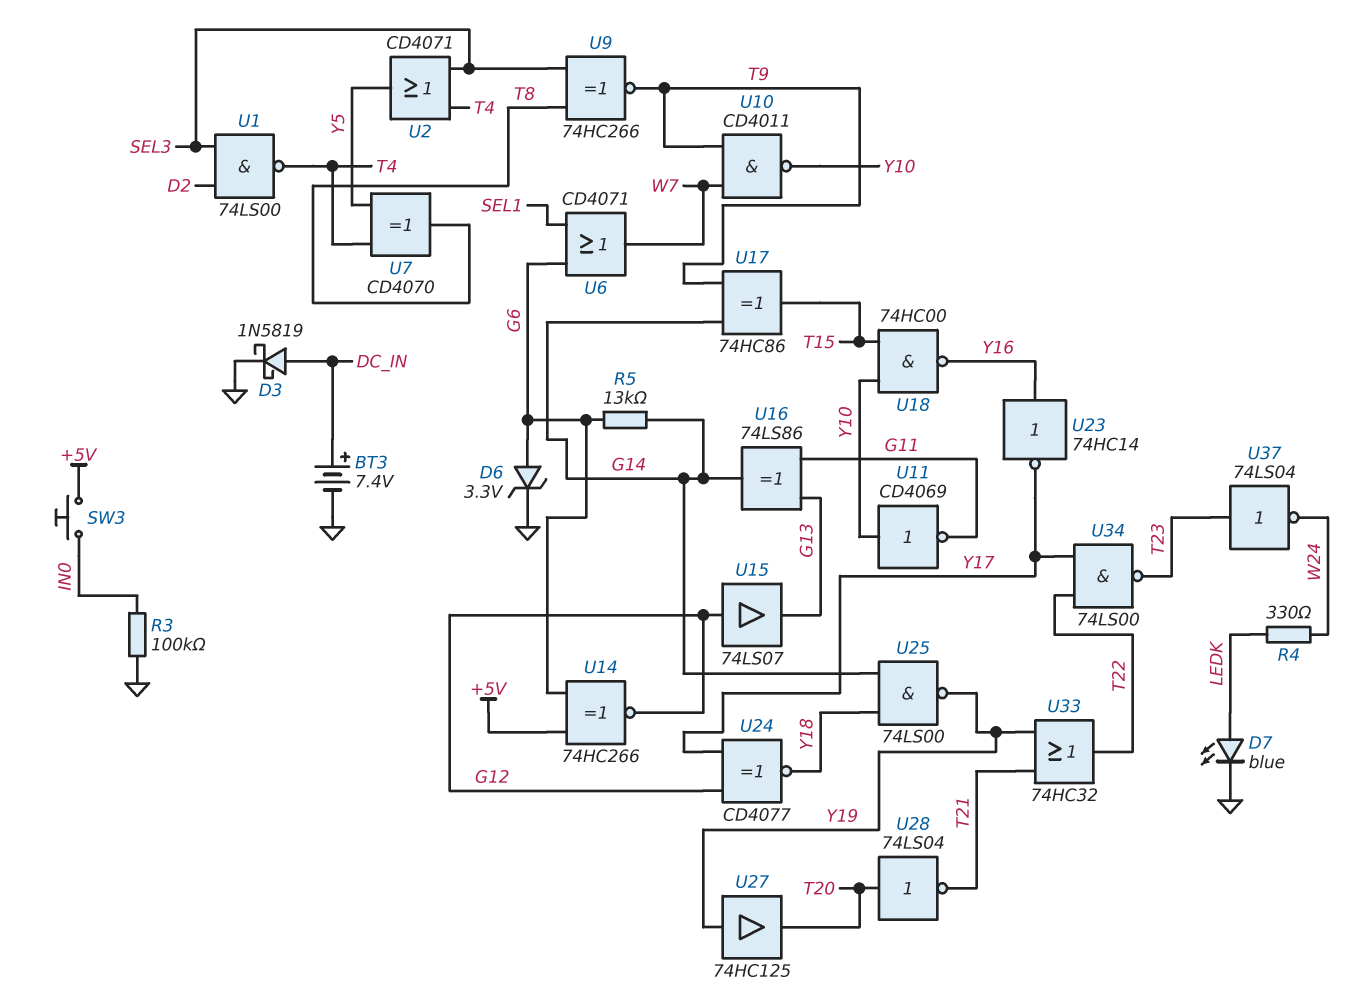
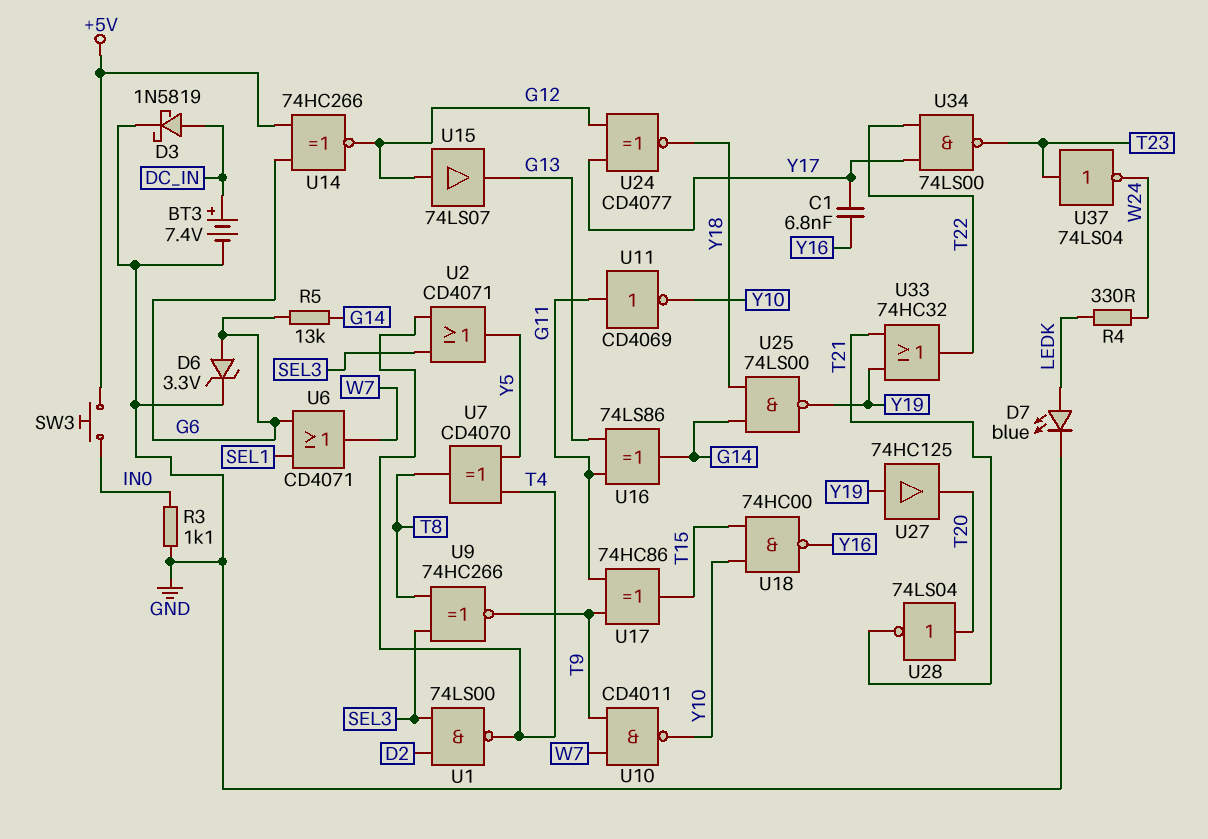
C1: none -> 6.8nF (Y16, Y17)
R3: 100k (GND, IN0) -> 1.1k (GND, IN0)
U11: NOT CD4069 (in Y10, out G11) -> NOT CD4069 (in G11, out Y10)
U17: XOR 74HC86 (in G14, in T9, out T15) -> XOR 74HC86 (in G11, in T9, out T15)
U23: NOT 74HC14 (in Y16, out Y17) -> none

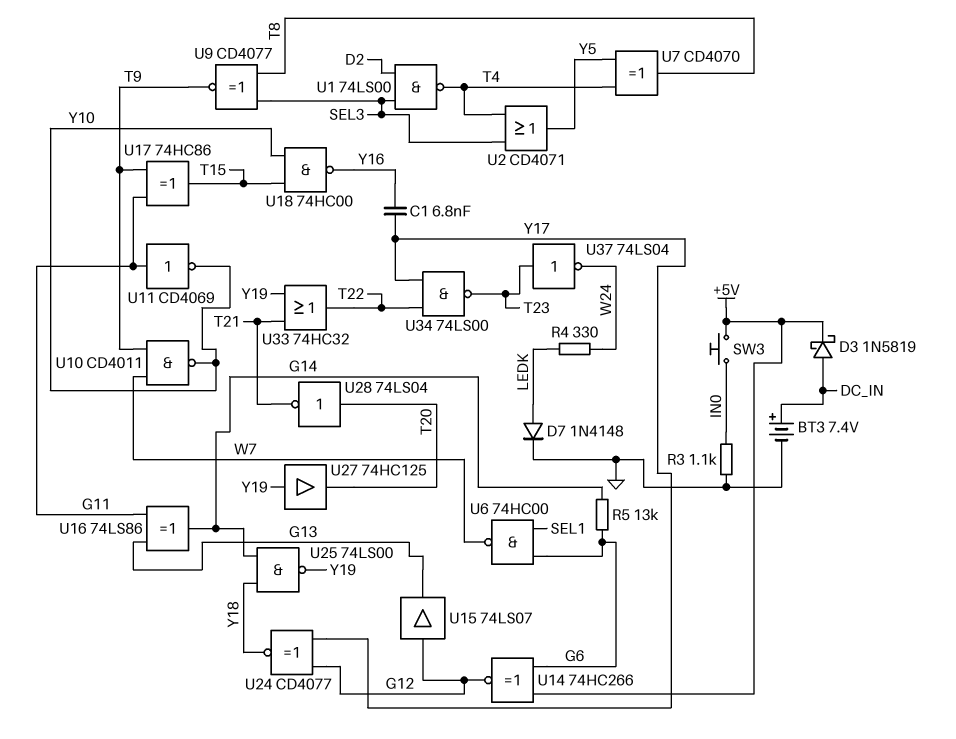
D3: schottky 1N5819 (A DC_IN, K GND) -> schottky 1N5819 (A DC_IN, K +5V)
D6: zener 3.3V (A G6, K GND) -> none
D7: LED blue (A LEDK, K GND) -> diode 1N4148 (A LEDK, K GND)
U6: OR CD4071 (in G6, in SEL1, out W7) -> NAND 74HC00 (in G6, in SEL1, out W7)
U9: XNOR 74HC266 (in SEL3, in T8, out T9) -> XNOR CD4077 (in SEL3, in T8, out T9)

